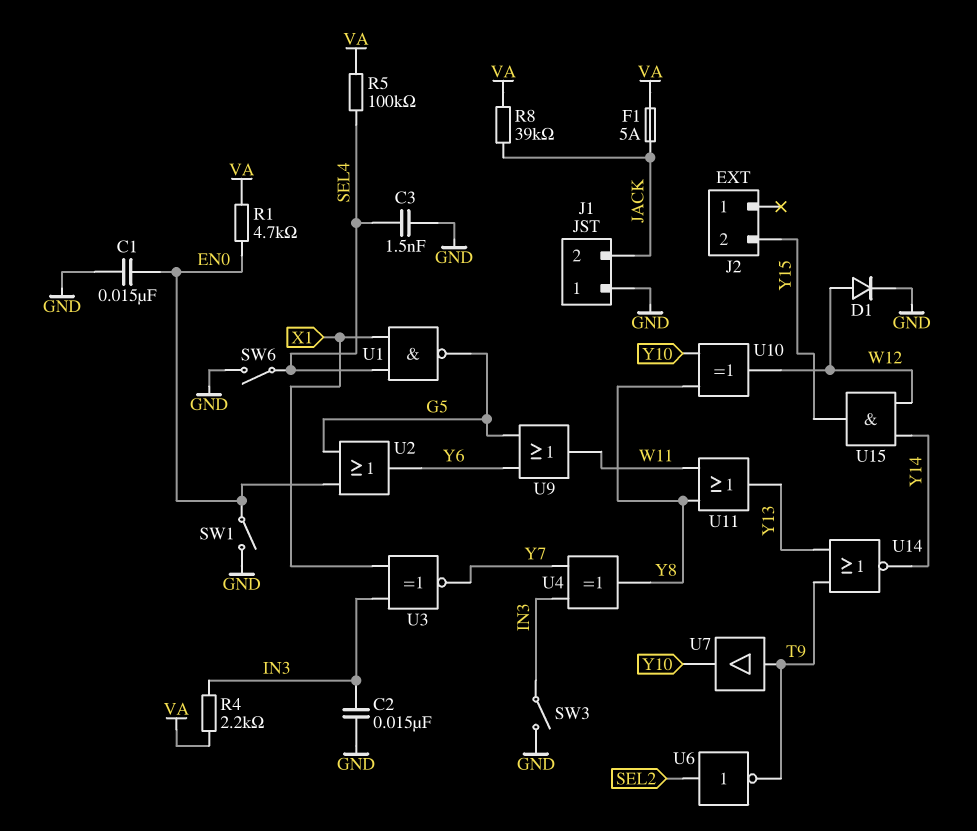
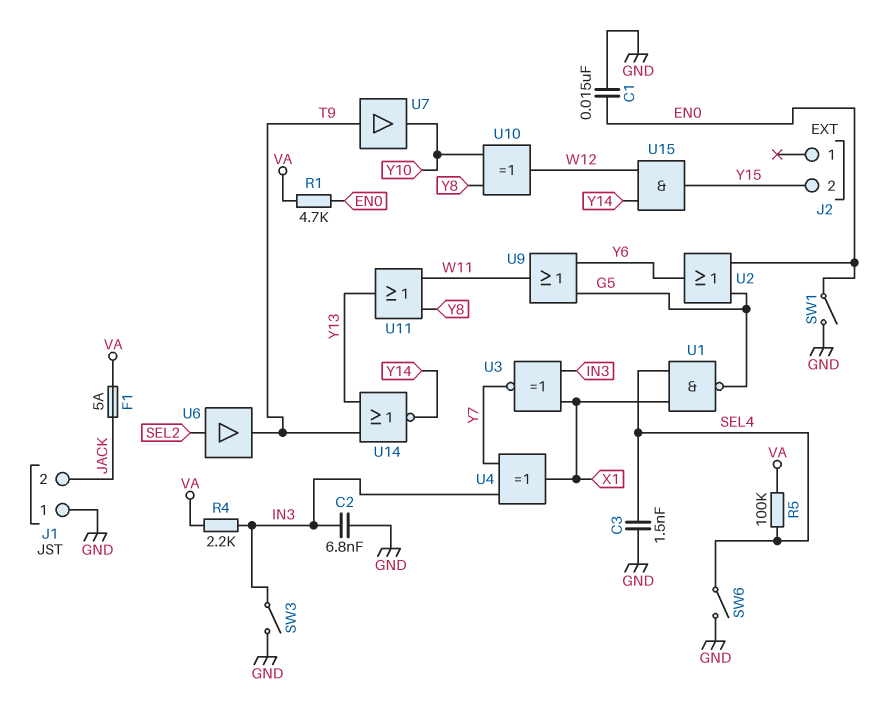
C2: 15nF (GND, IN3) -> 6.8nF (GND, IN3)
D1: diode (A W12, K GND) -> none
R8: 39k (JACK, VA) -> none
U4: XOR (in IN3, in Y7, out Y8) -> XOR (in IN3, in Y7, out X1)
U6: NOT (in SEL2, out T9) -> buffer (in SEL2, out T9)

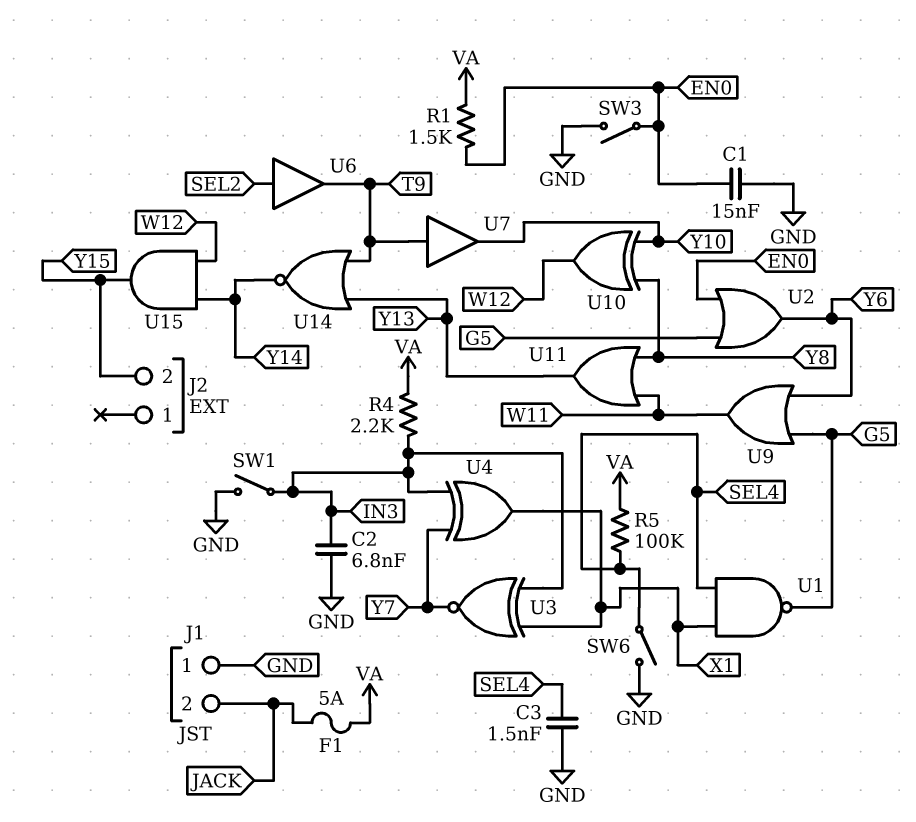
R1: 4.7k (EN0, VA) -> 1.5k (EN0, VA)
SW1: switch (EN0, GND) -> switch (GND, IN3)
SW3: switch (GND, IN3) -> switch (EN0, GND)

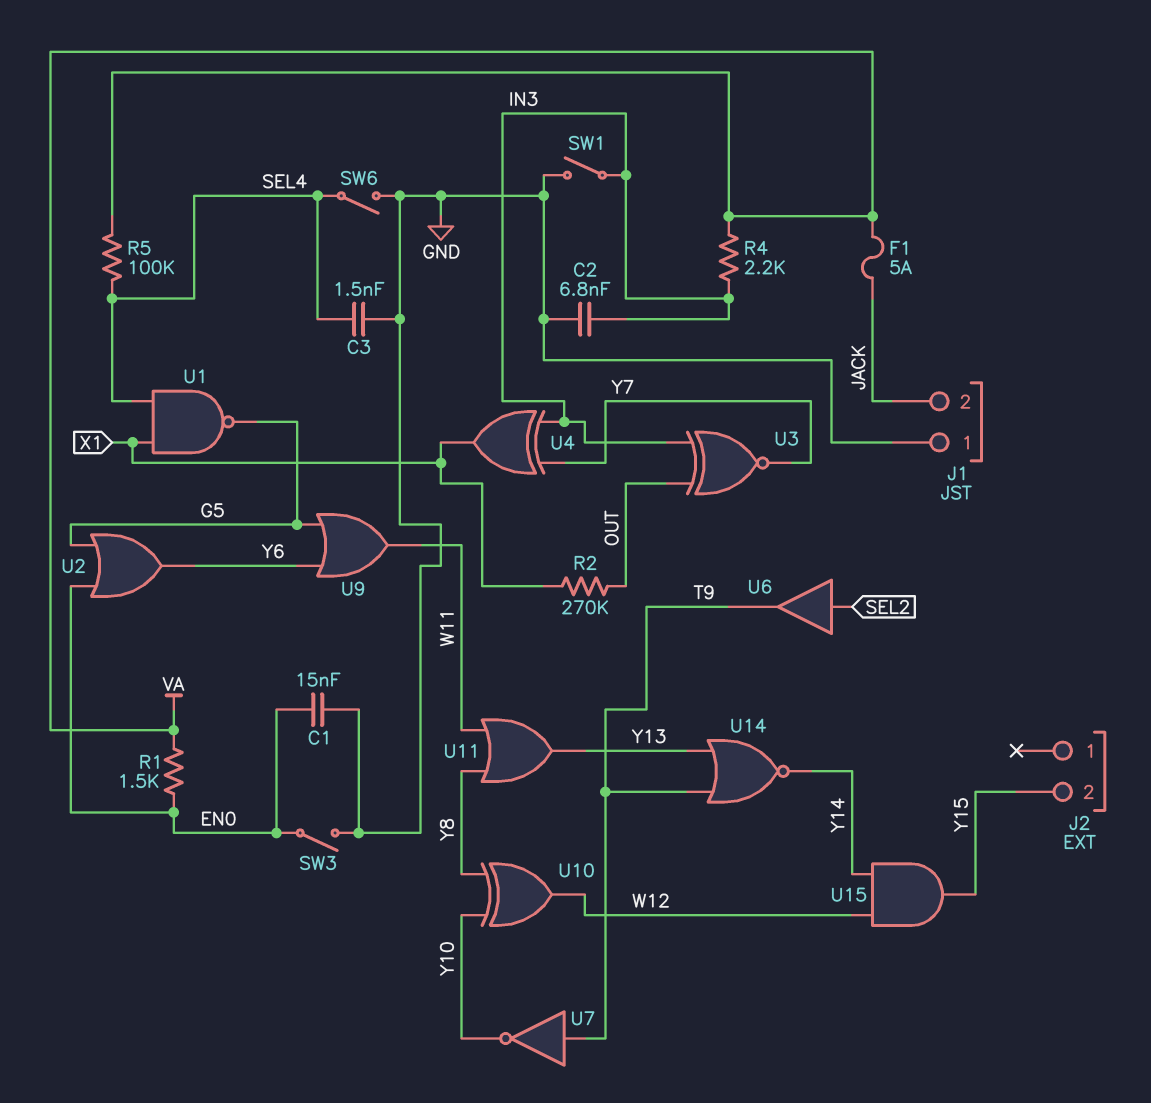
R2: none -> 270k (OUT, X1)
U3: XNOR (in IN3, in X1, out Y7) -> XNOR (in IN3, in OUT, out Y7)
U7: buffer (in T9, out Y10) -> NOT (in T9, out Y10)

